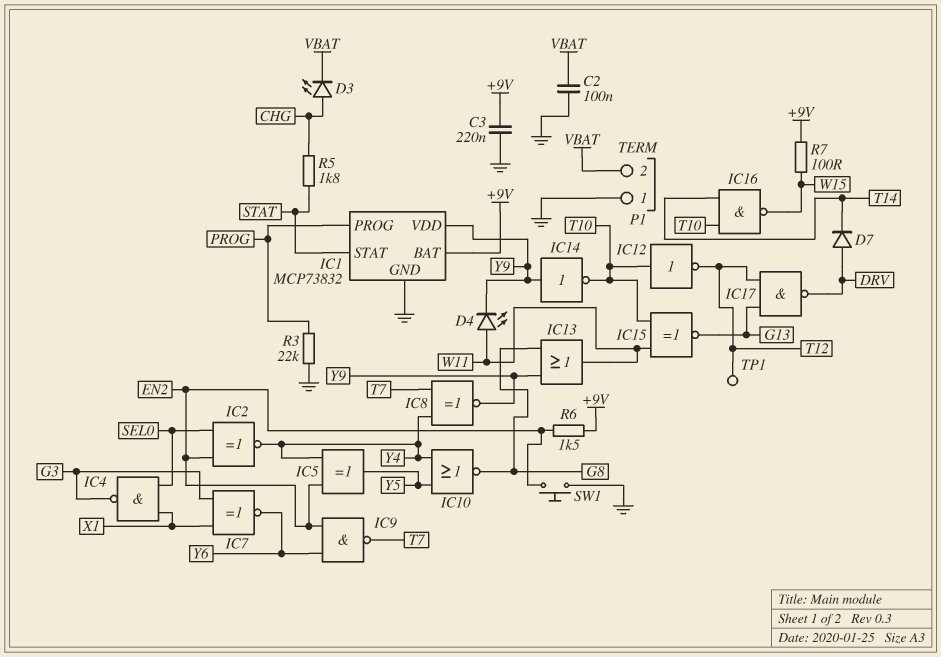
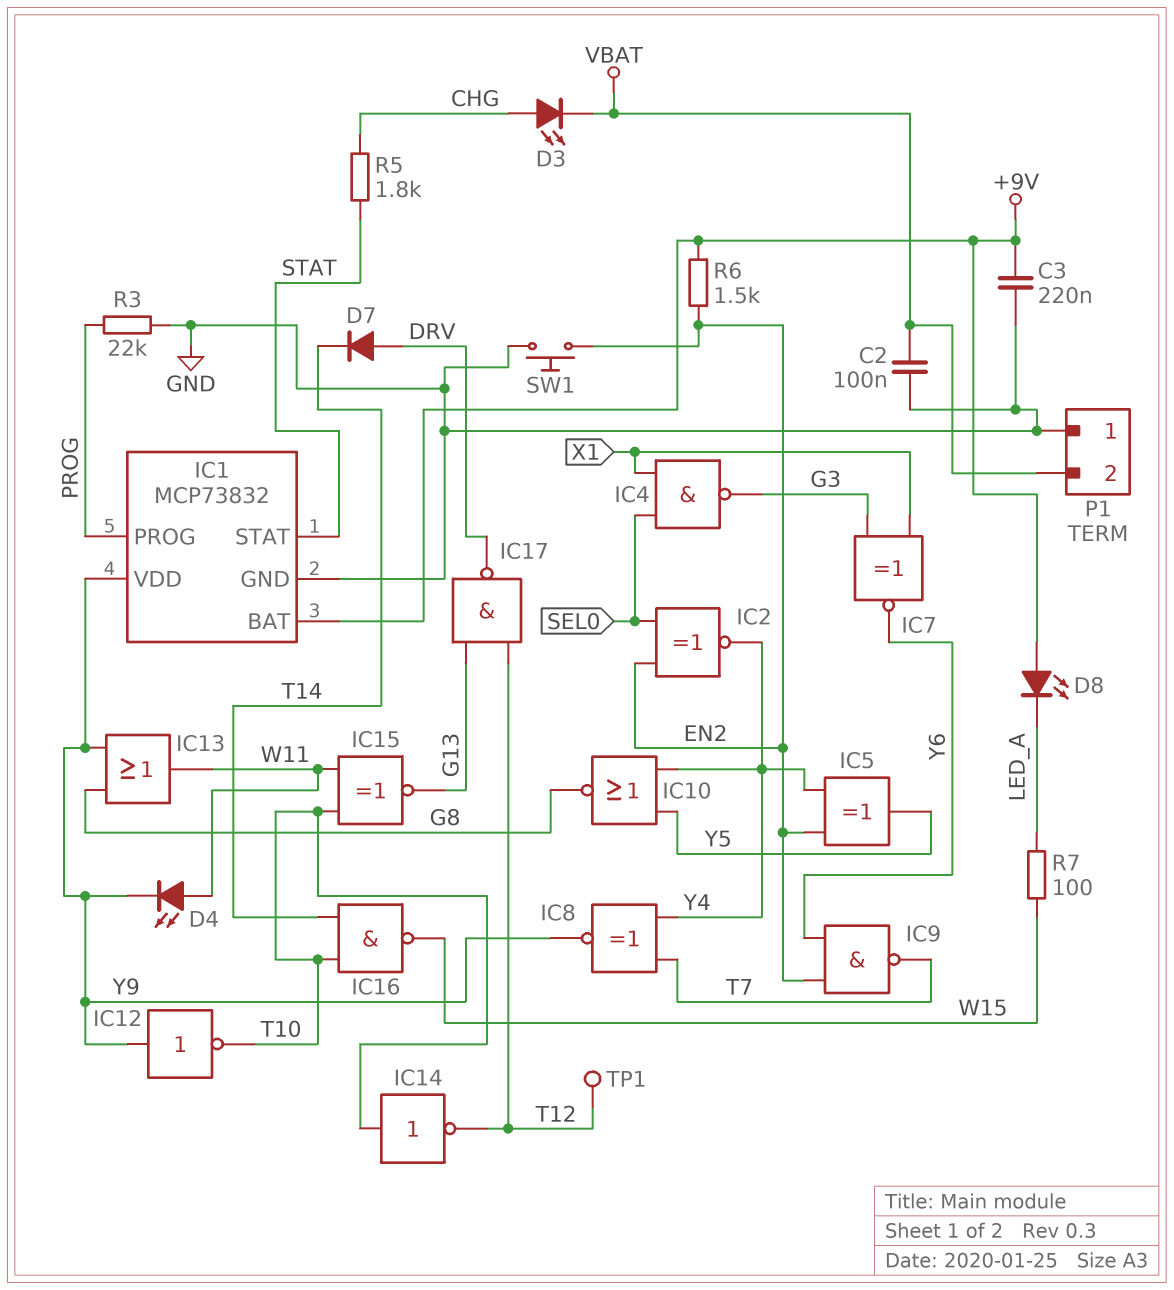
D8: none -> LED (A +9V, K LED_A)
IC12: NOT (in T10, out T12) -> NOT (in Y9, out T10)
IC14: NOT (in Y9, out T10) -> NOT (in T10, out T12)
R7: 100 (+9V, W15) -> 100 (LED_A, W15)

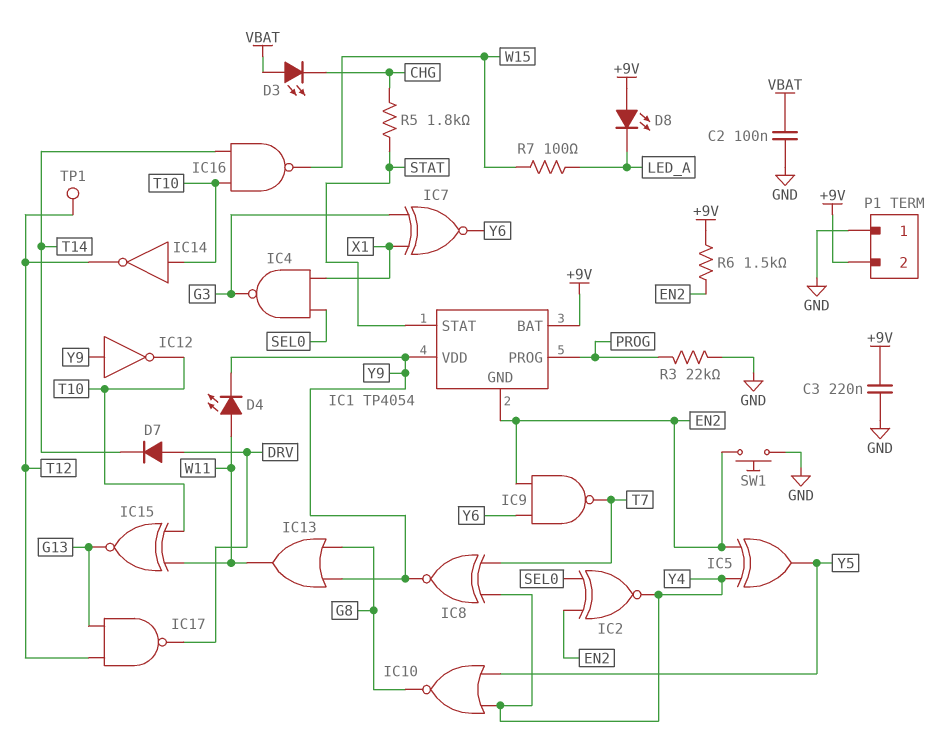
D3: LED (A CHG, K VBAT) -> LED (A VBAT, K CHG)
IC1: MCP73832 -> TP4054
IC1 pin GND: GND -> EN2
P1 pin 2: VBAT -> +9V

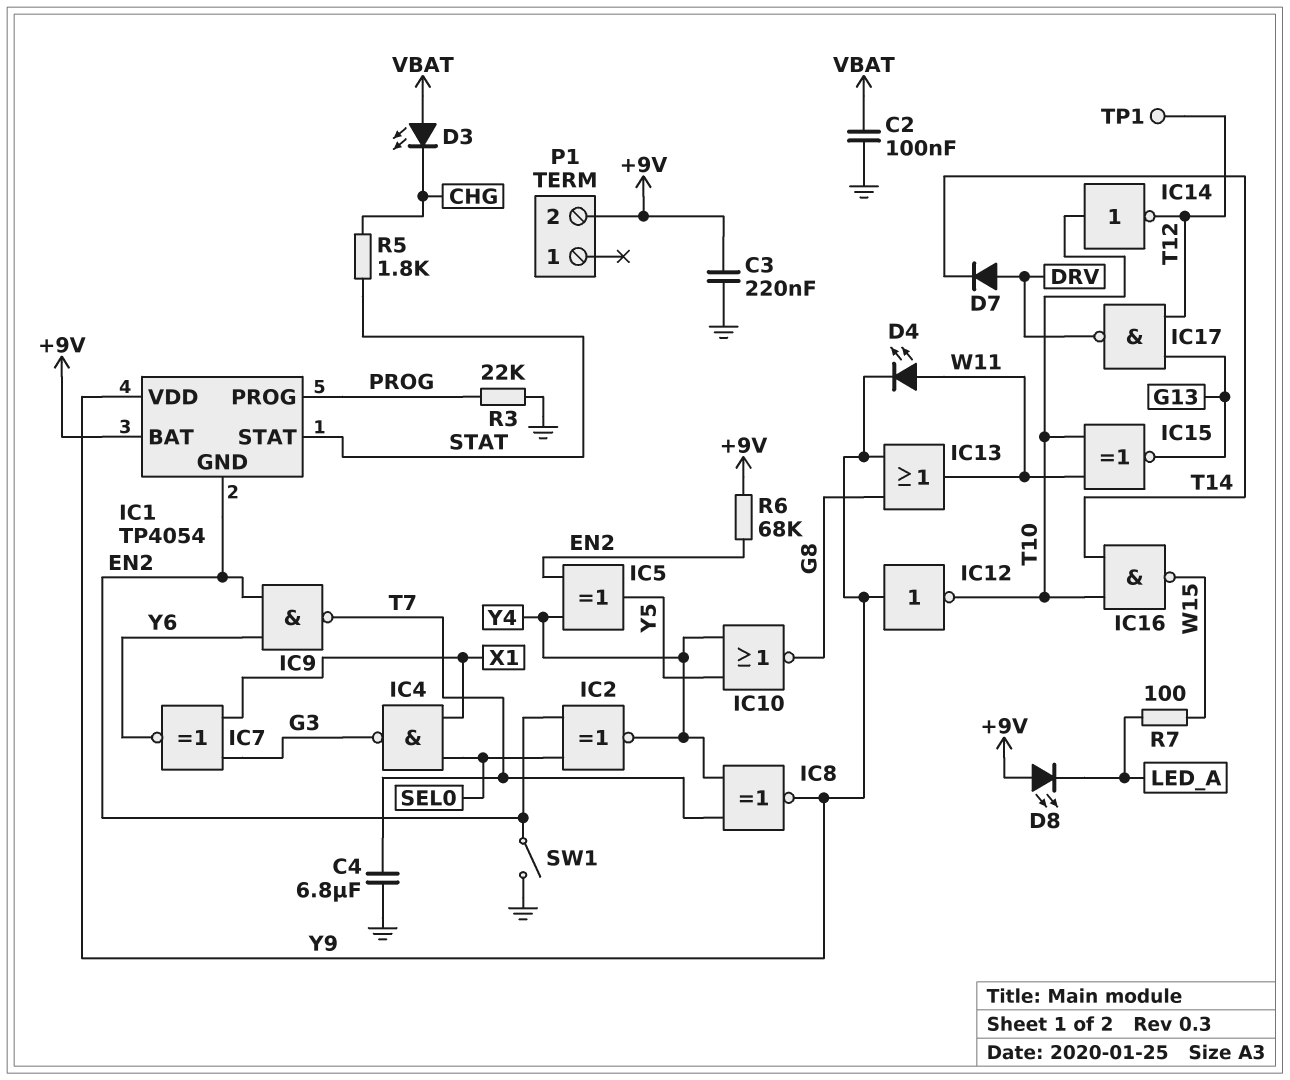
C4: none -> 6.8uF (GND, T7)
P1 pin 1: GND -> none
R6: 1.5k (+9V, EN2) -> 68k (+9V, EN2)
SW1: button (EN2, GND) -> switch (EN2, GND)

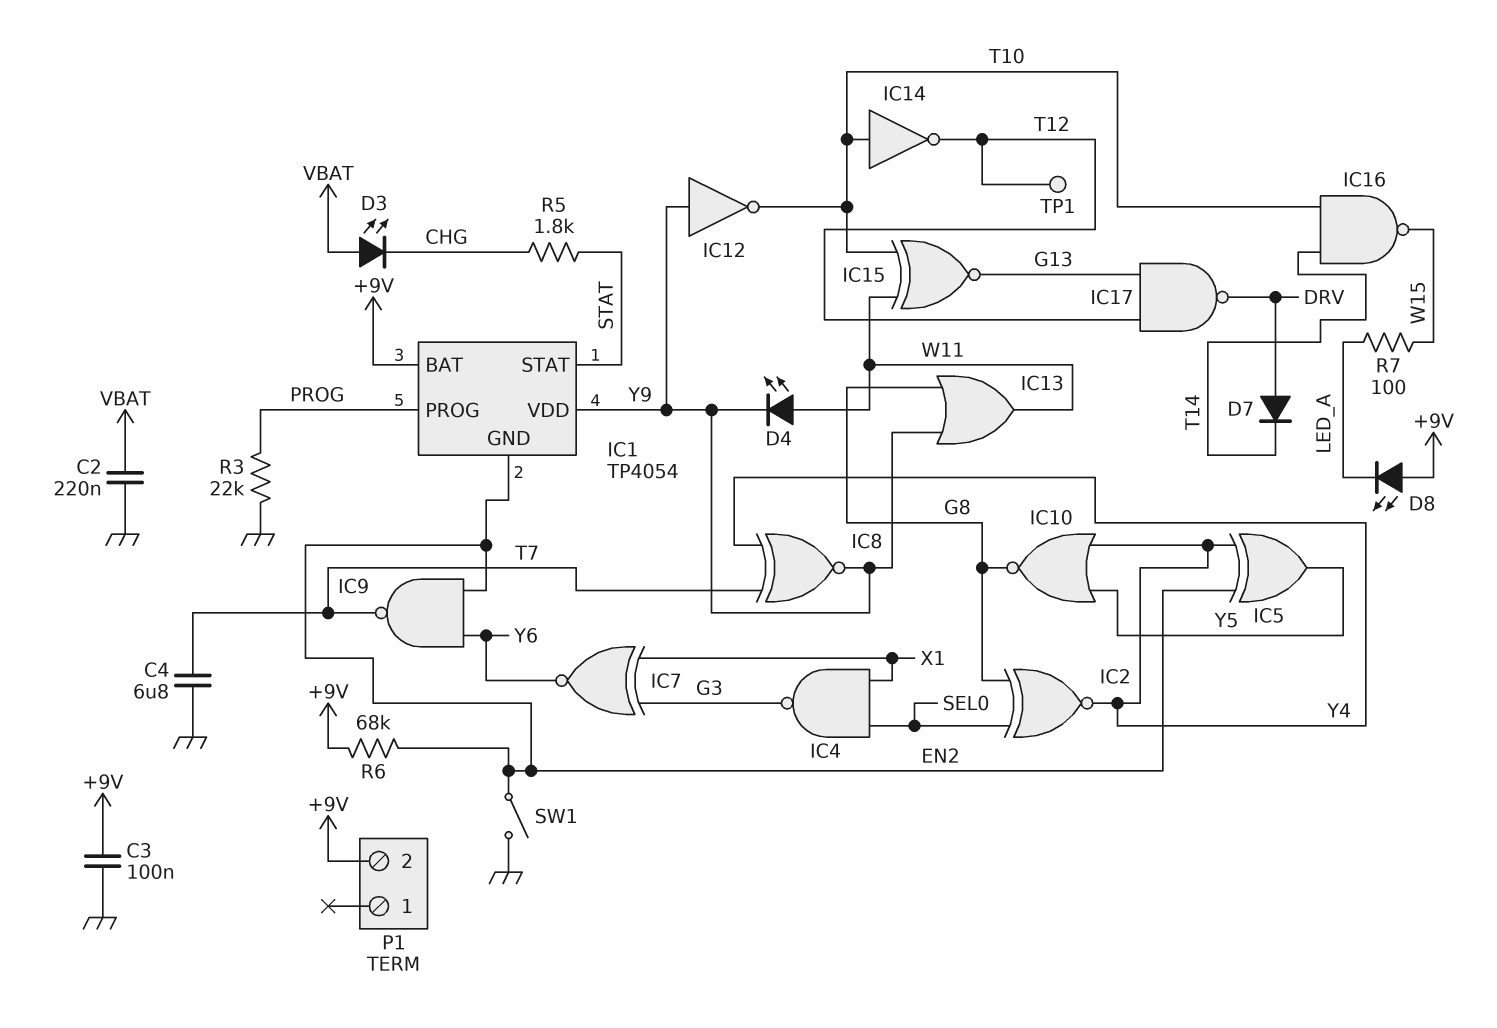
C2: 100nF (GND, VBAT) -> 220nF (GND, VBAT)
C3: 220nF (+9V, GND) -> 100nF (+9V, GND)
IC2: XNOR (in EN2, in SEL0, out Y4) -> XNOR (in G8, in SEL0, out Y4)

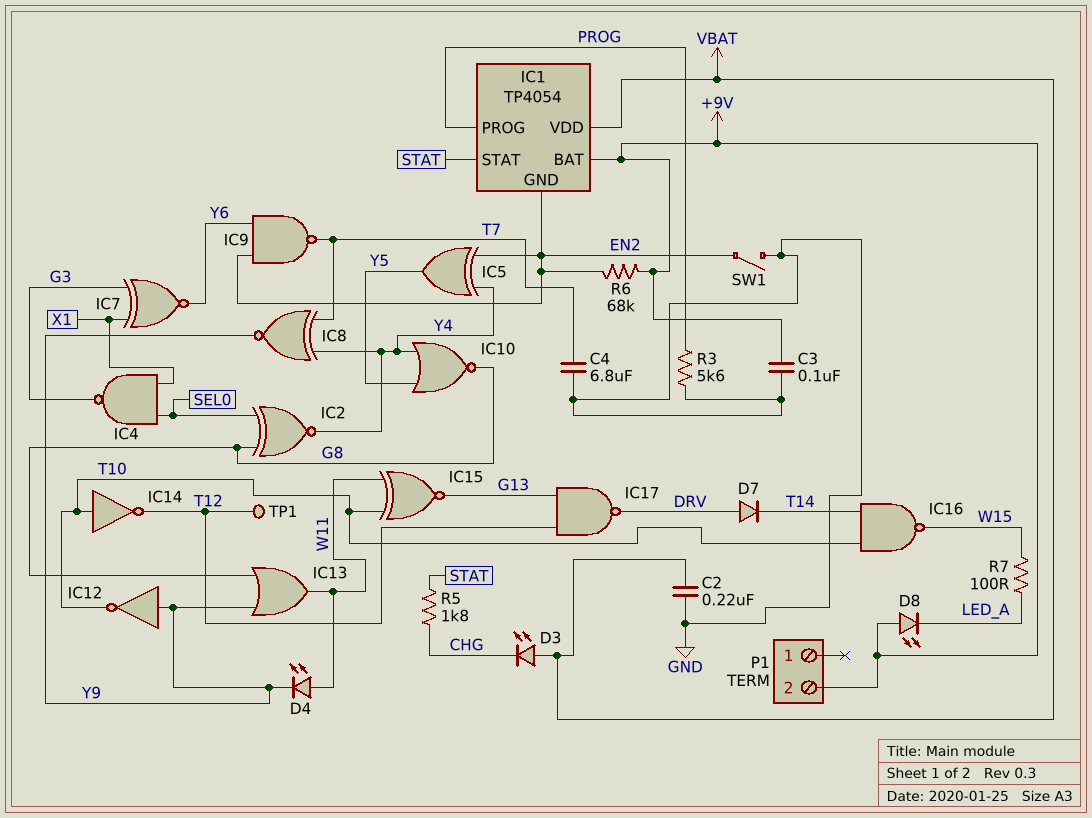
IC1 pin VDD: Y9 -> VBAT
R3: 22k (GND, PROG) -> 5.6k (GND, PROG)

